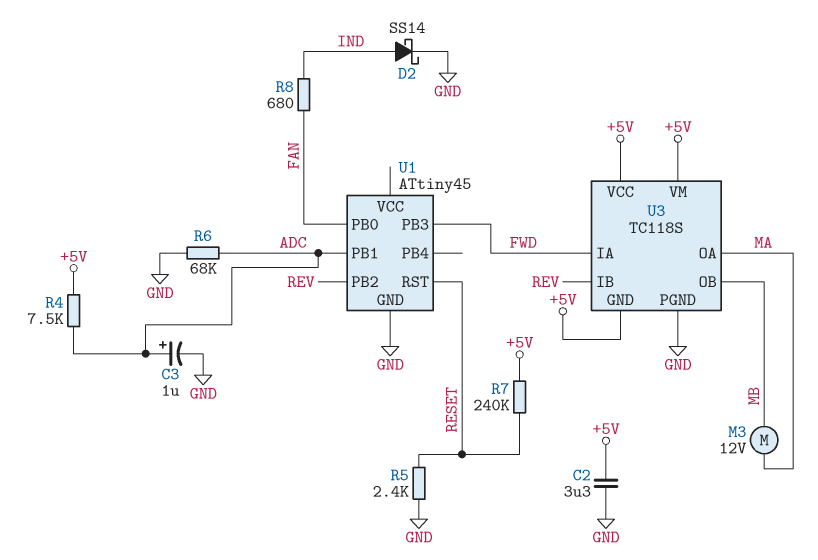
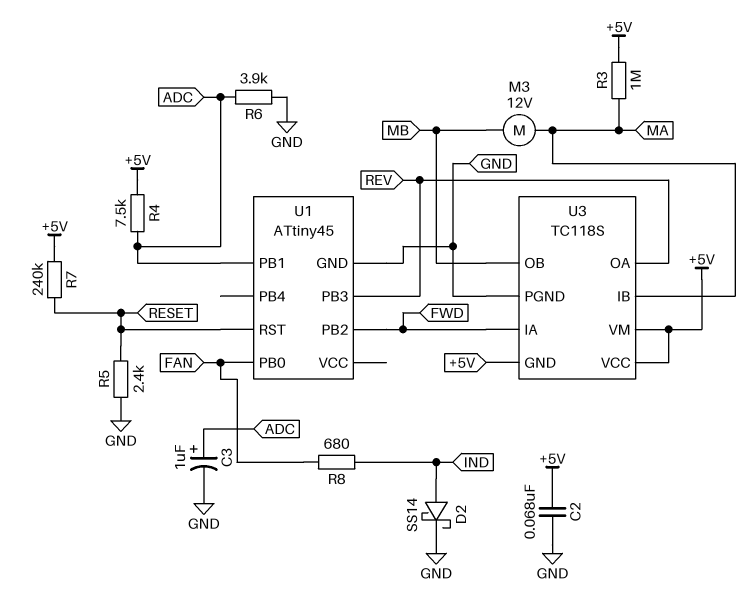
C2: 3.3uF (+5V, GND) -> 68nF (+5V, GND)
R3: none -> 1M (+5V, MA)
R6: 68k (ADC, GND) -> 3.9k (ADC, GND)
U1 pin PB2: REV -> FWD
U1 pin PB3: FWD -> REV
U3 pin IB: REV -> MA
U3 pin OA: MA -> REV

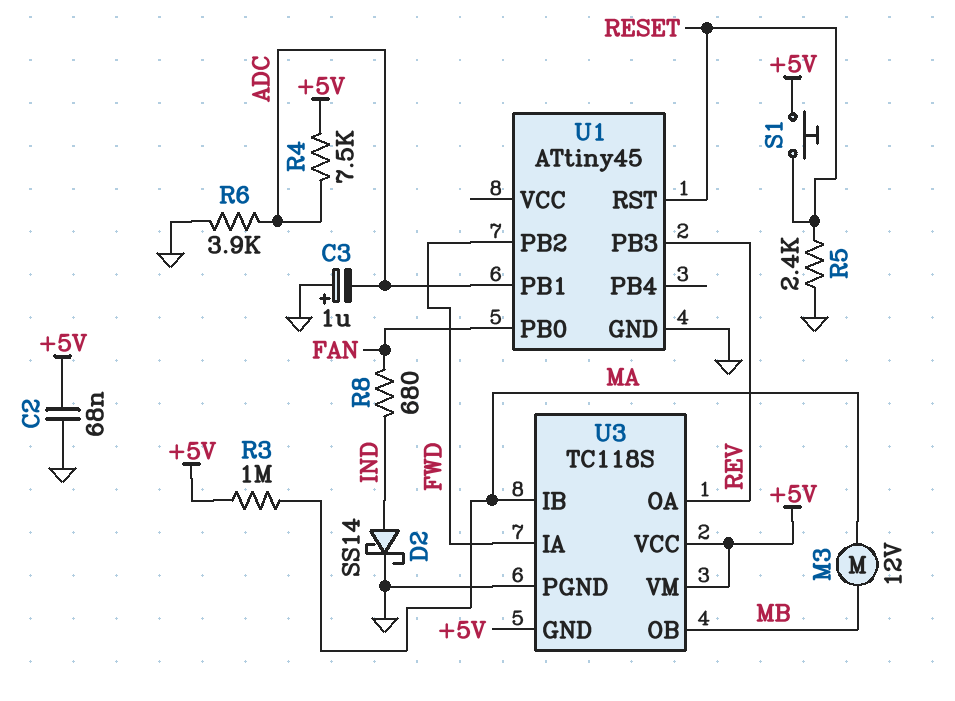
C3: 1uF (plus ADC, minus GND) -> 1uF (plus GND, minus ADC)
R7: 240k (+5V, RESET) -> none
S1: none -> button (+5V, RESET)

